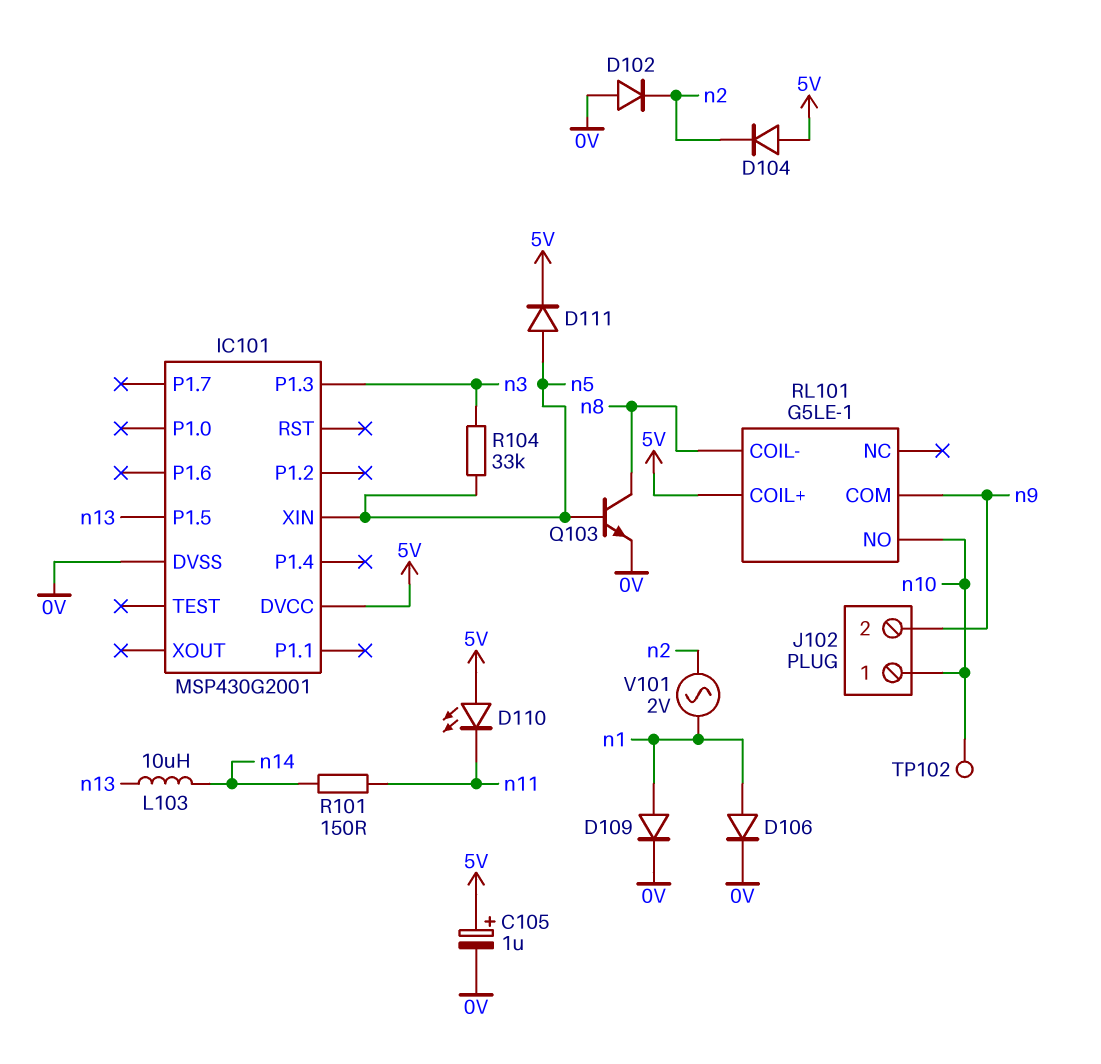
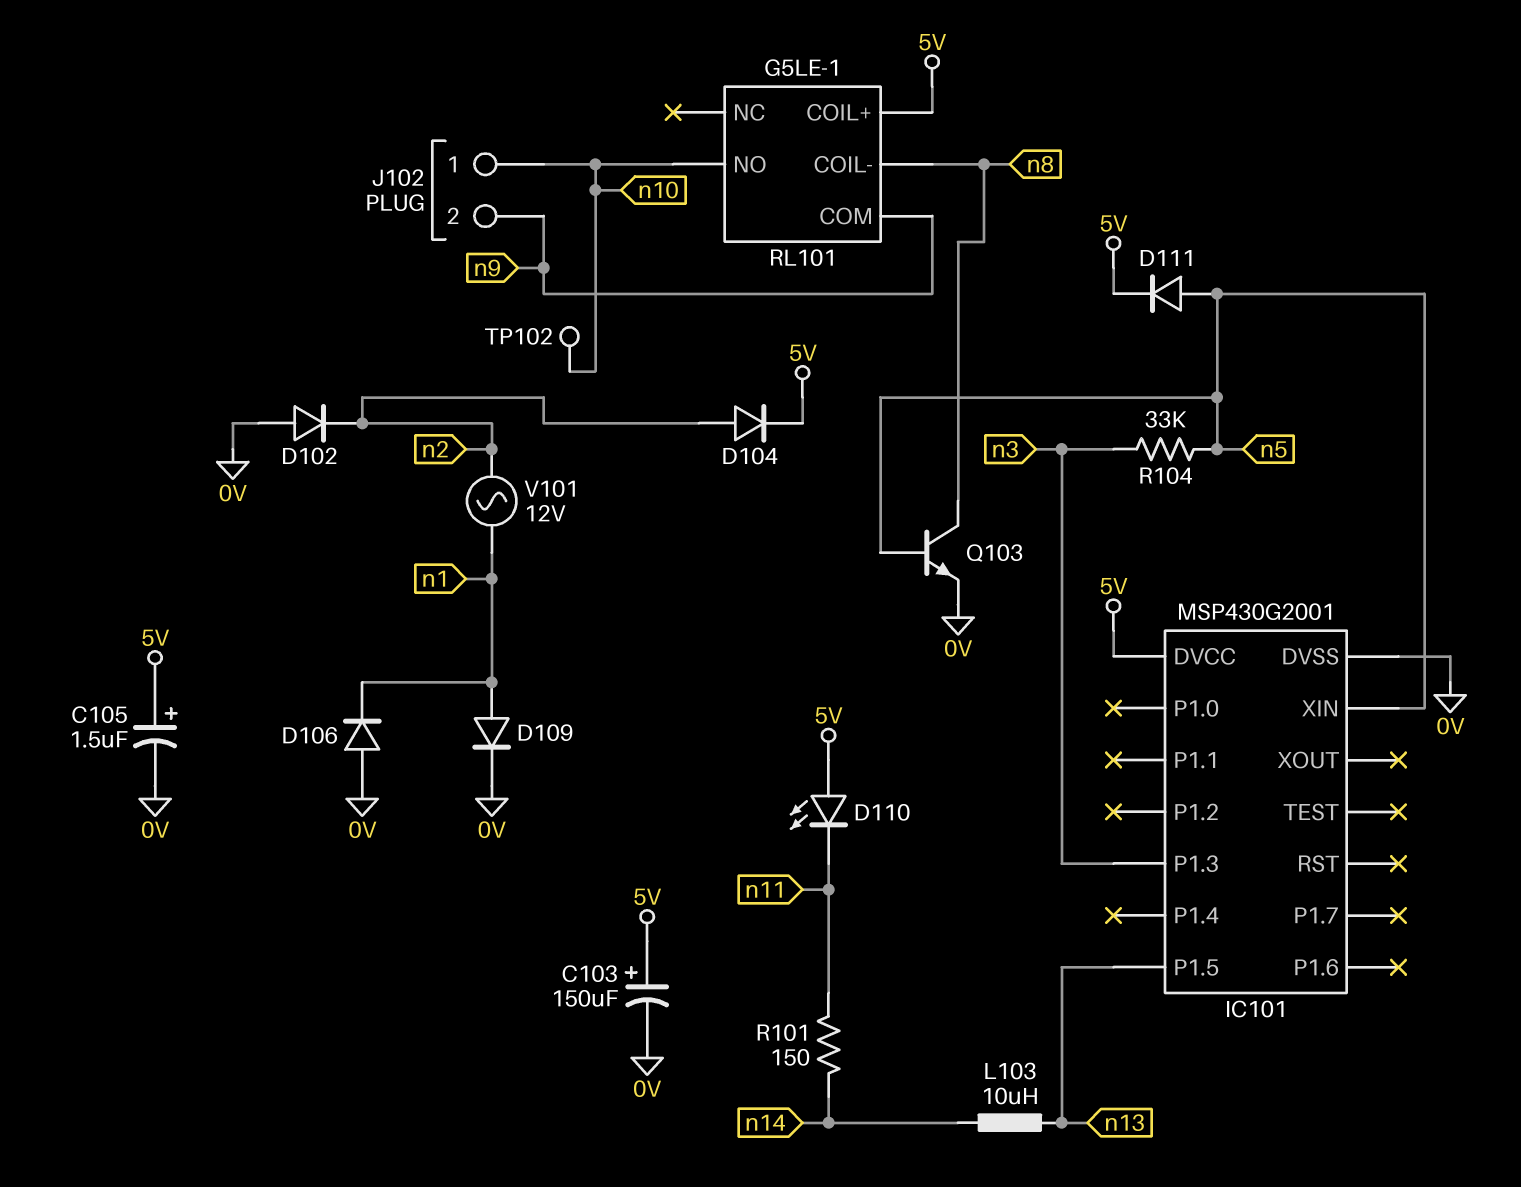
C103: none -> 150uF (plus 5V, minus 0V)
C105: 1uF (plus 5V, minus 0V) -> 1.5uF (plus 5V, minus 0V)
D104: diode (A 5V, K n2) -> diode (A n2, K 5V)
D106: diode (A n1, K 0V) -> diode (A 0V, K n1)
V101: AC 2V (n1, n2) -> AC 12V (n1, n2)

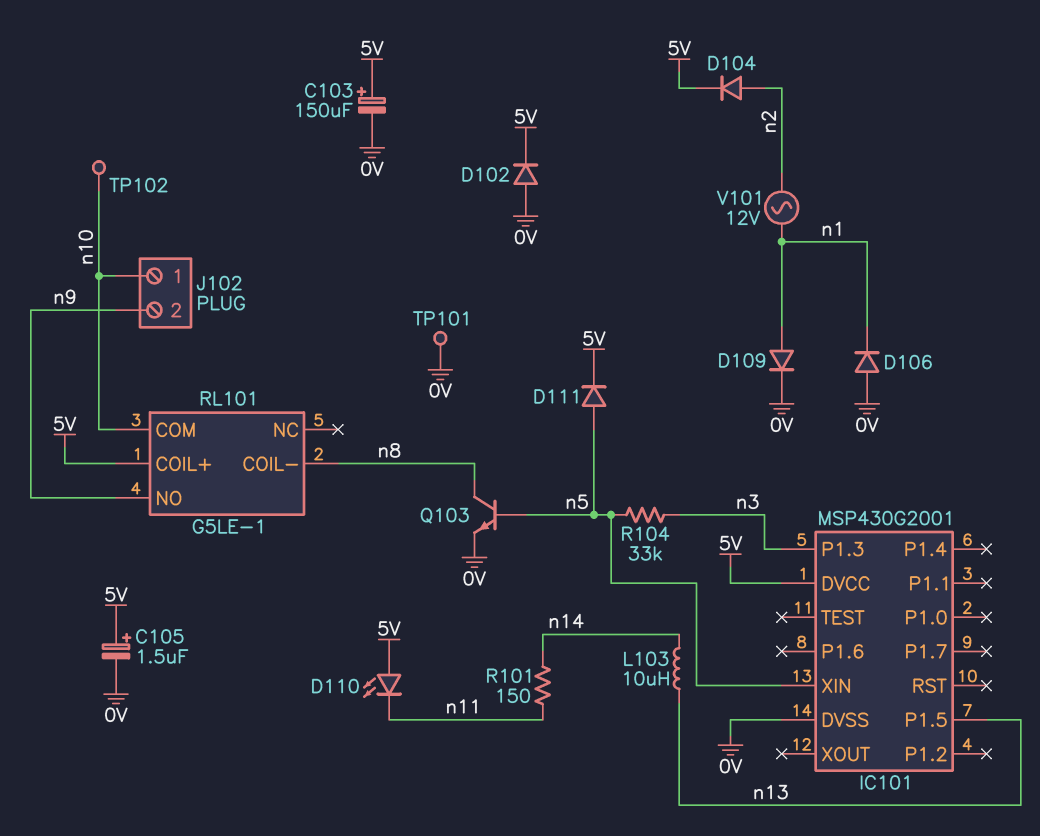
D102: diode (A 0V, K n2) -> diode (A 0V, K 5V)
RL101 pin COM: n9 -> n10
RL101 pin NO: n10 -> n9
TP101: none -> test point (0V)

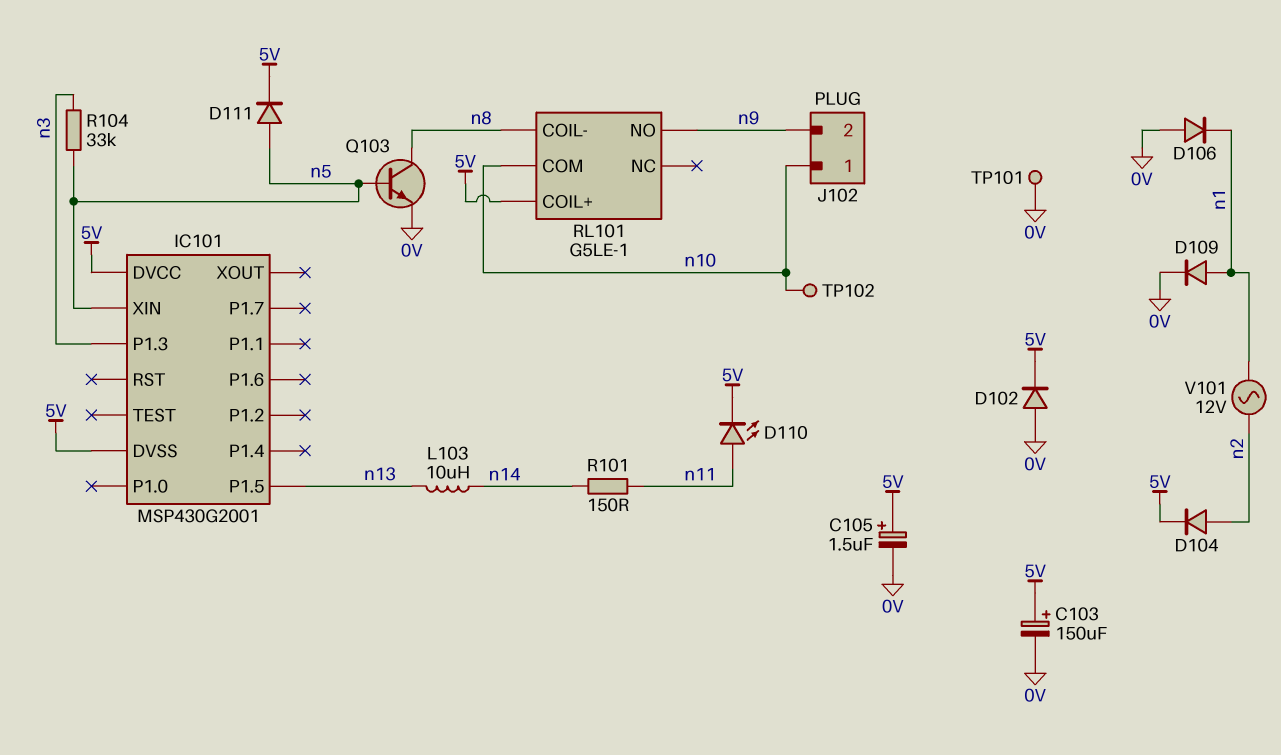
D110: LED (A 5V, K n11) -> LED (A n11, K 5V)
IC101 pin DVSS: 0V -> 5V

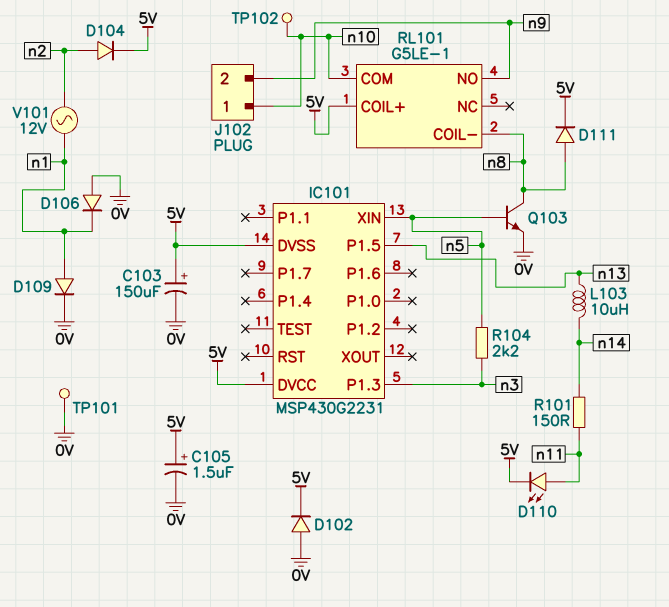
D111: diode (A n5, K 5V) -> diode (A n8, K 5V)
IC101: MSP430G2001 -> MSP430G2231
R104: 33k (n3, n5) -> 2.2k (n3, n5)

